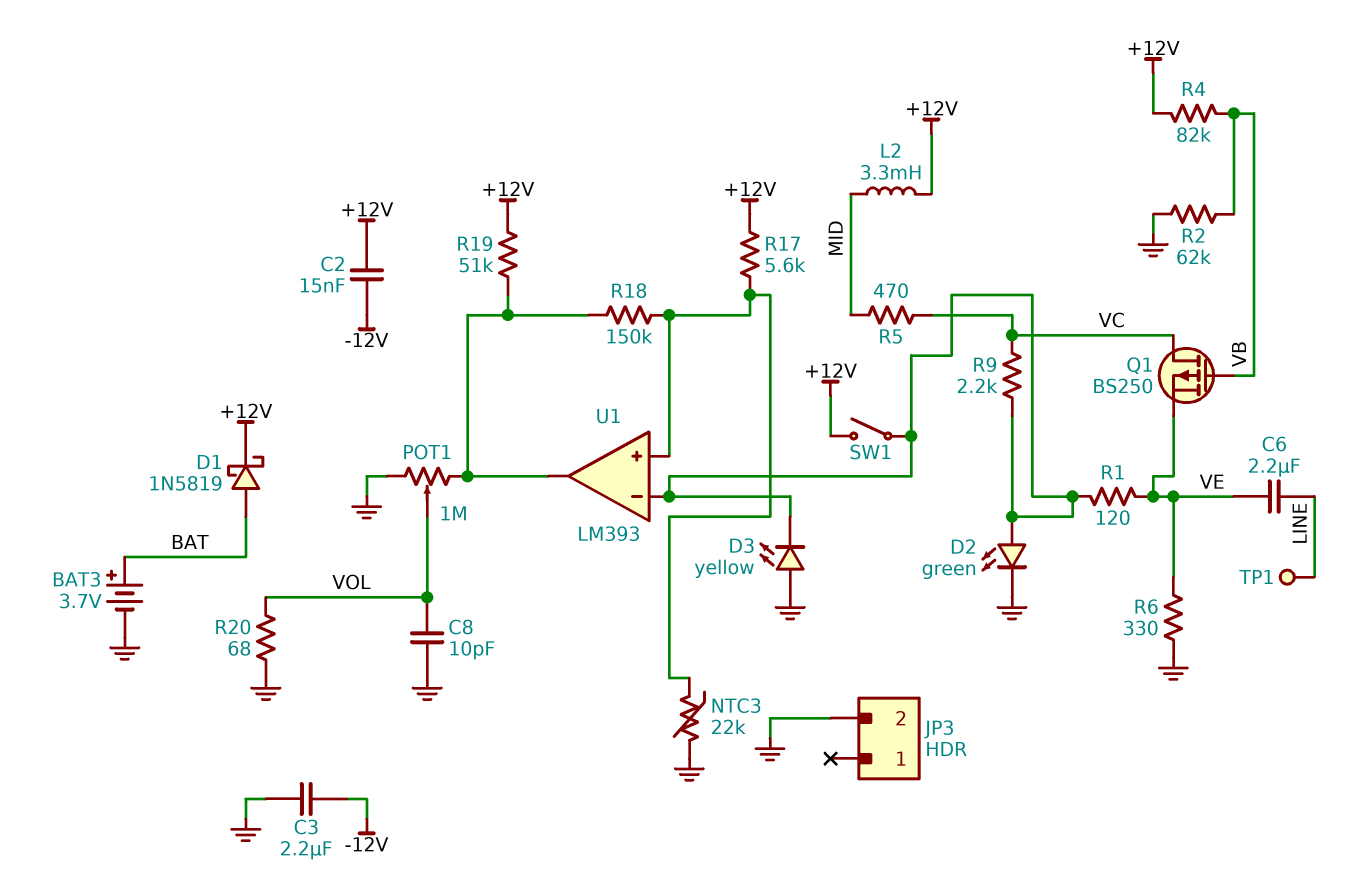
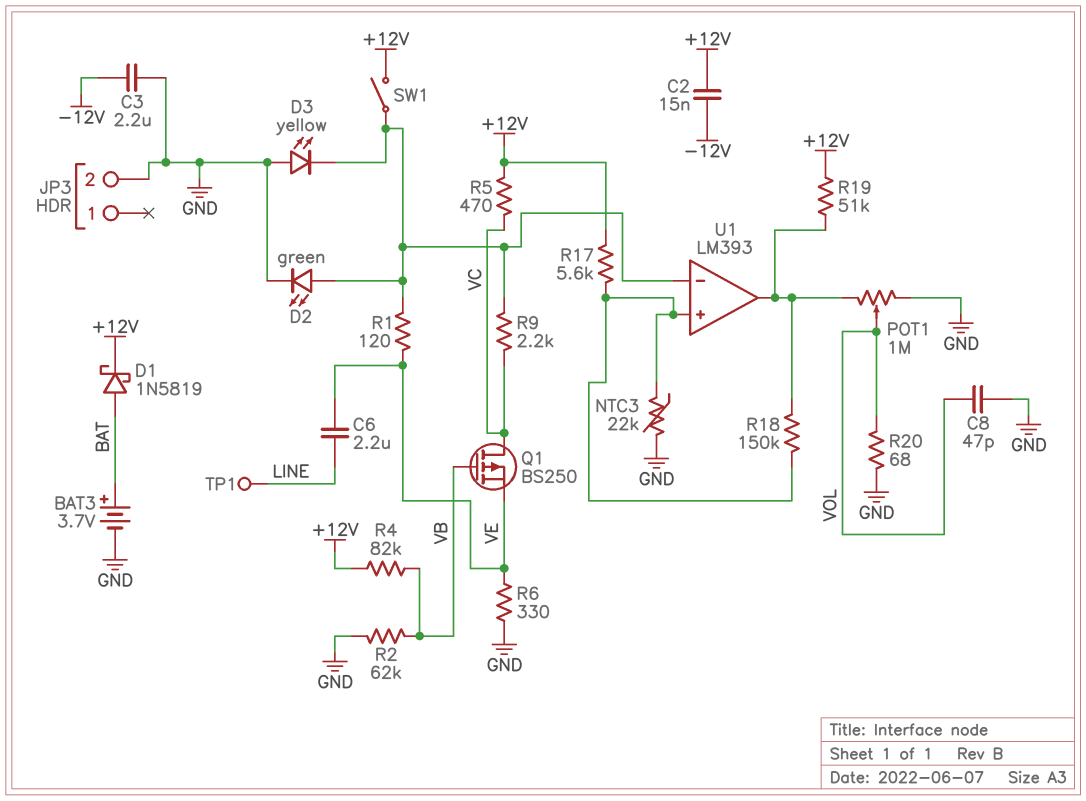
C8: 10pF (GND, VOL) -> 47pF (GND, VOL)
L2: 3.3mH (+12V, MID) -> none
R5: 470 (MID, VC) -> 470 (+12V, VC)

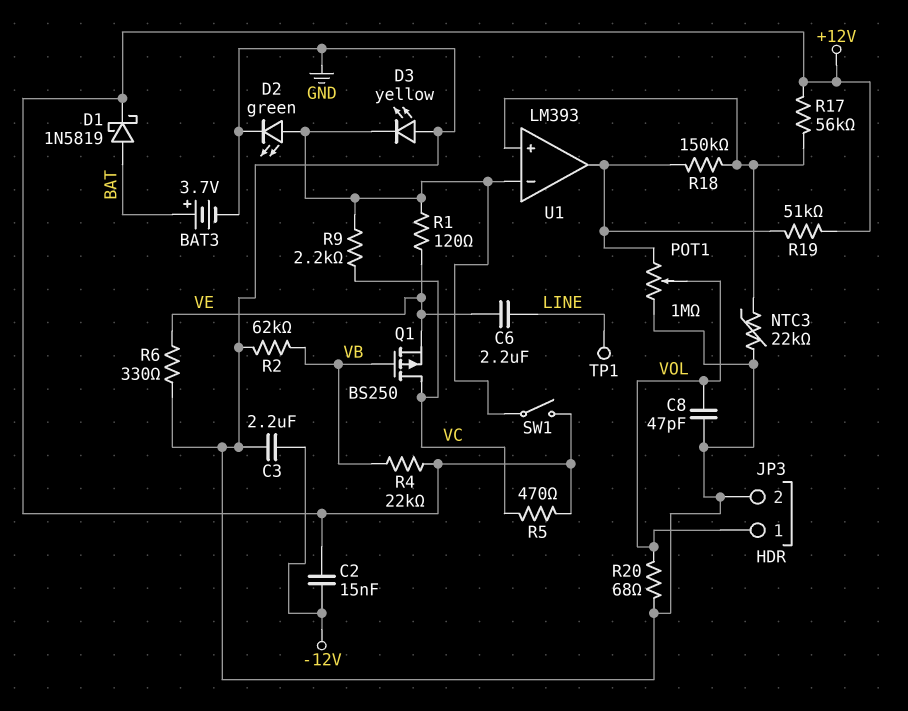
JP3 pin 1: none -> VOL
R4: 82k (+12V, VB) -> 22k (+12V, VB)
R17: 5.6k (+12V, U1/in+) -> 56k (+12V, U1/in+)

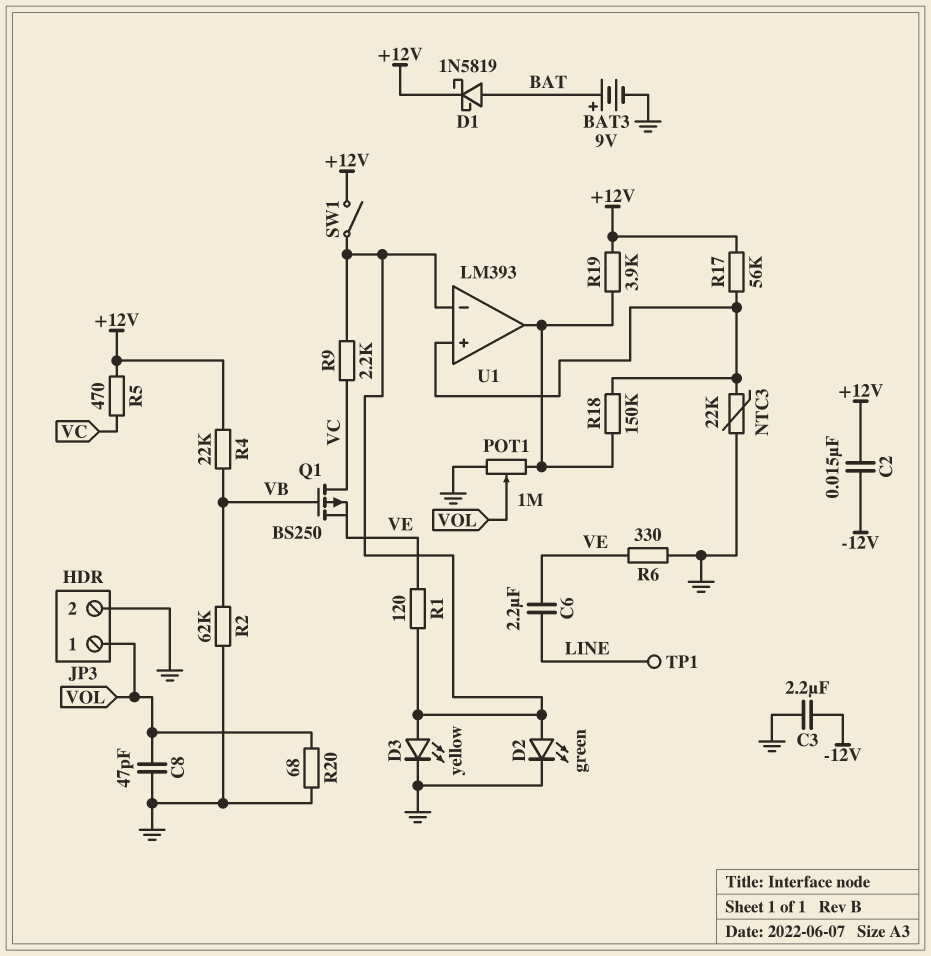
BAT3: 3.7V (plus BAT, minus GND) -> 9V (plus BAT, minus GND)
D3: LED yellow (A GND, K U1/in-) -> LED yellow (A U1/in-, K GND)
R19: 51k (+12V, U1/out) -> 3.9k (+12V, U1/out)

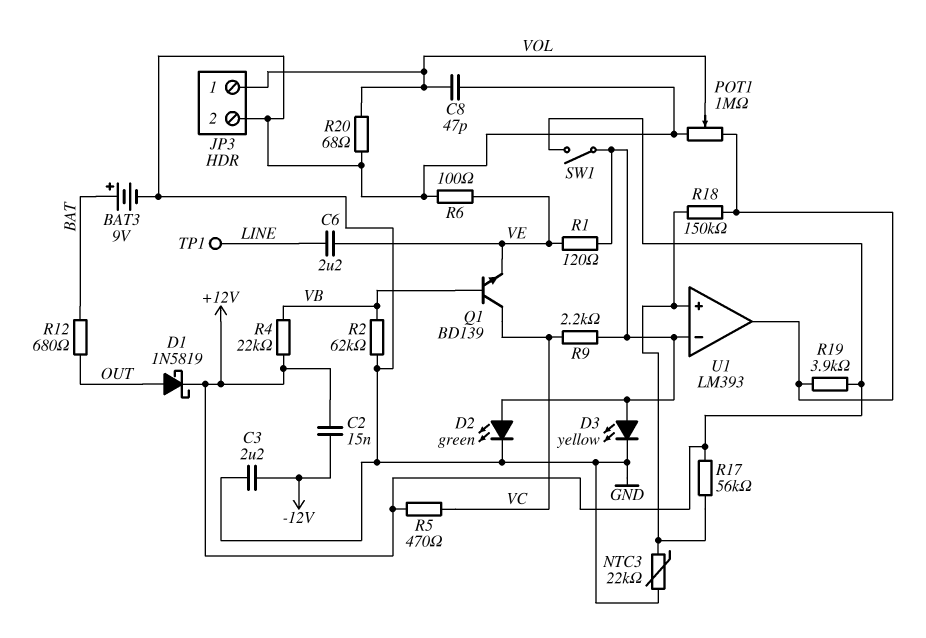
D1: schottky 1N5819 (A BAT, K +12V) -> schottky 1N5819 (A OUT, K +12V)
Q1: PMOS BS250 (G VB, D VC, S VE) -> NPN BD139 (B VB, C VC, E VE)
R6: 330 (GND, VE) -> 100 (GND, VE)
R12: none -> 680 (BAT, OUT)

